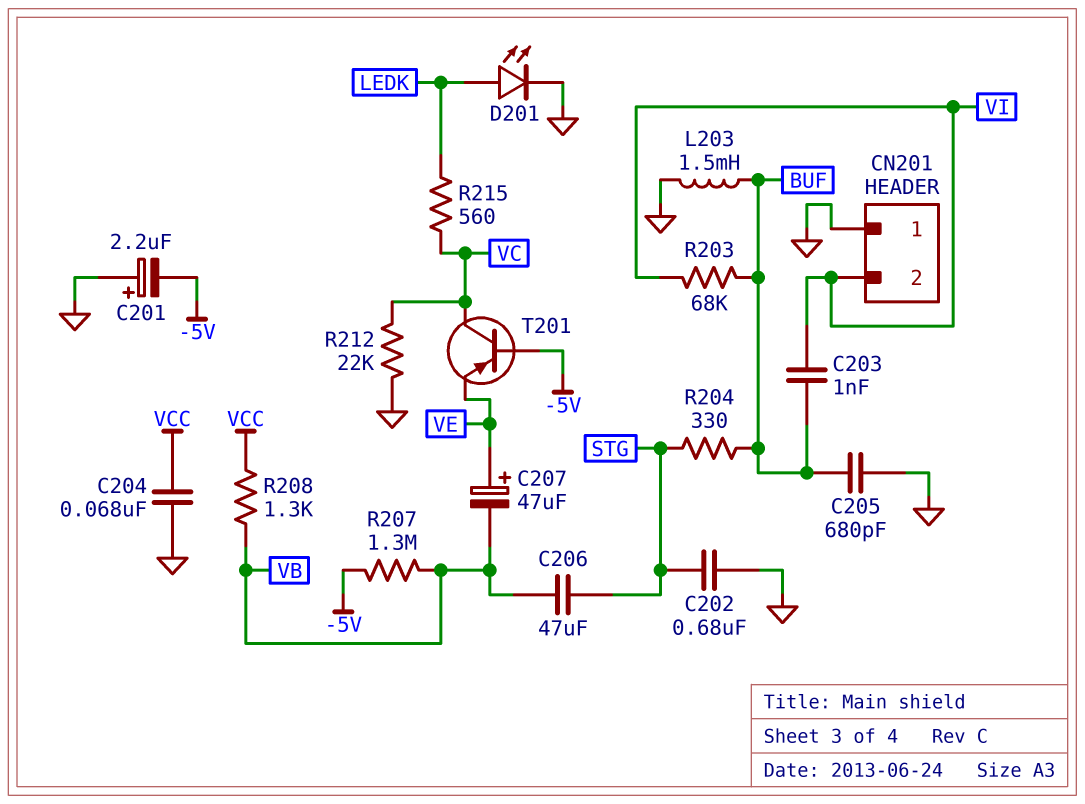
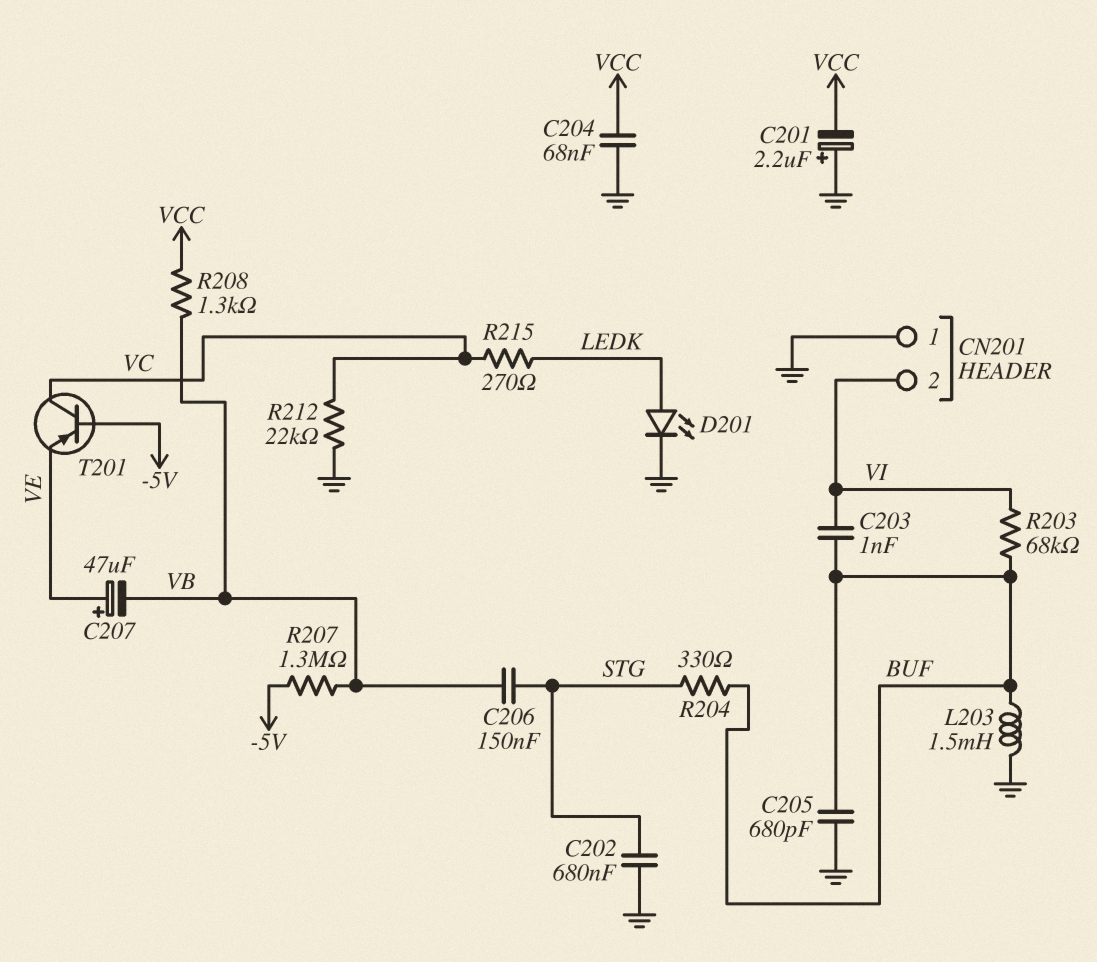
C201: 2.2uF (plus GND, minus -5V) -> 2.2uF (plus GND, minus VCC)
C206: 47uF (STG, VB) -> 150nF (STG, VB)
R215: 560 (LEDK, VC) -> 270 (LEDK, VC)

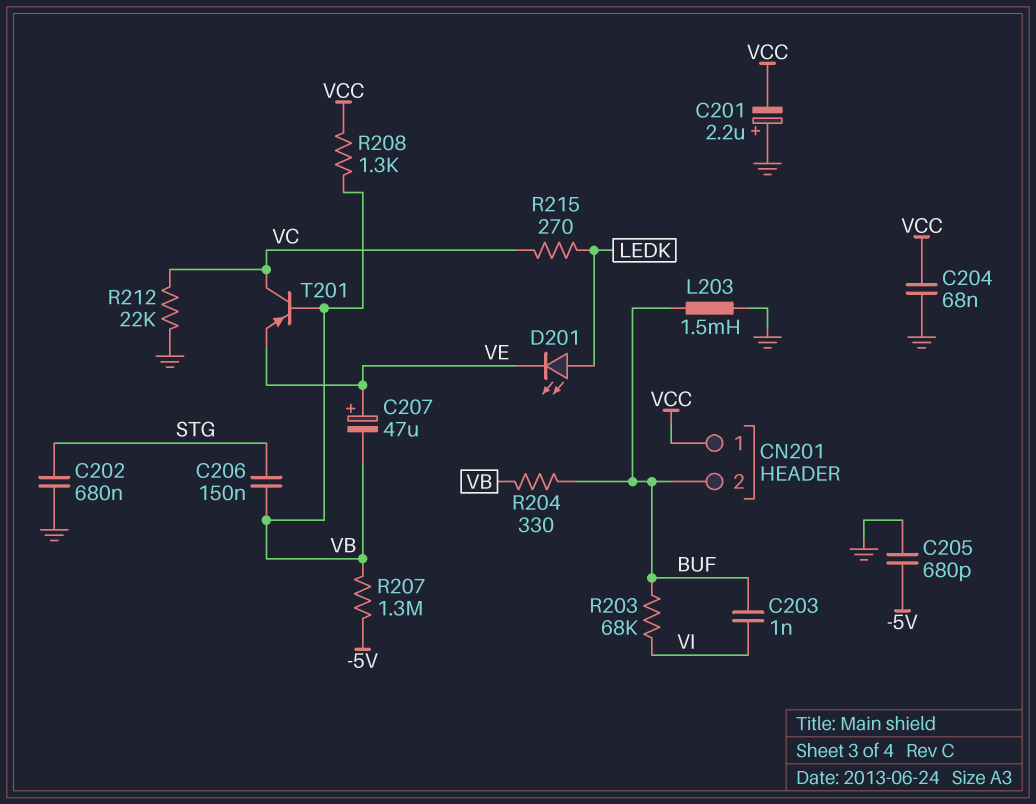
C205: 680pF (BUF, GND) -> 680pF (-5V, GND)
CN201 pin 1: GND -> VCC
CN201 pin 2: VI -> BUF
D201: LED (A LEDK, K GND) -> LED (A LEDK, K VE)
R204: 330 (BUF, STG) -> 330 (BUF, VB)
T201: PNP (B -5V, C VC, E VE) -> PNP (B VB, C VC, E VE)

